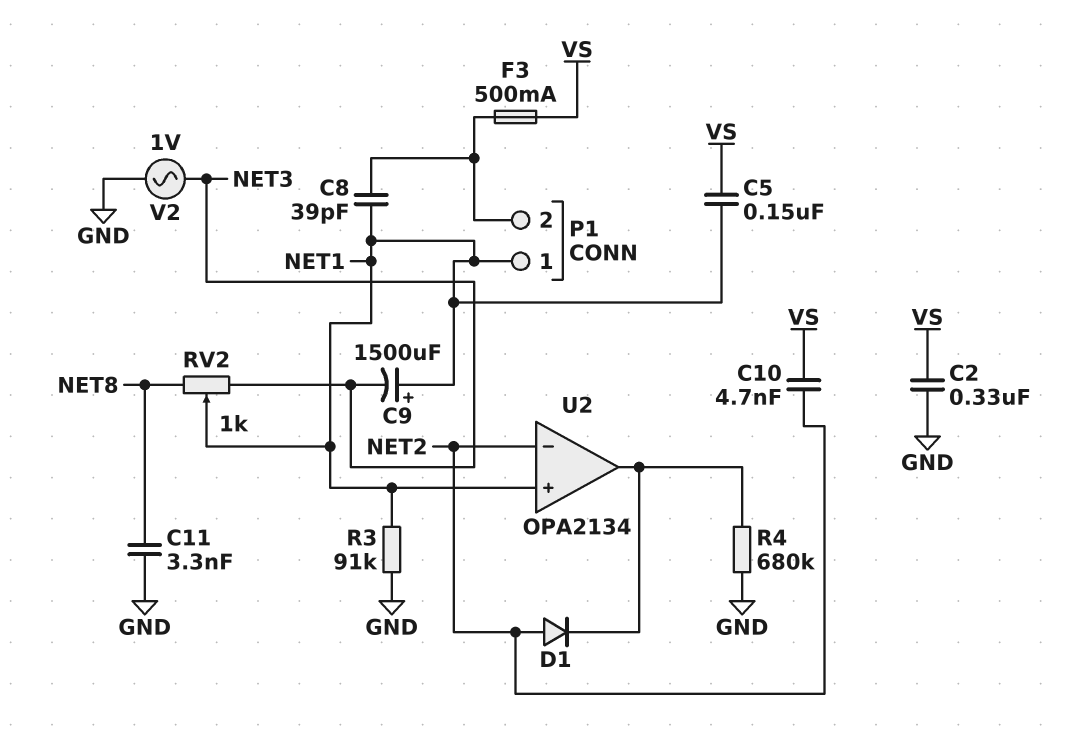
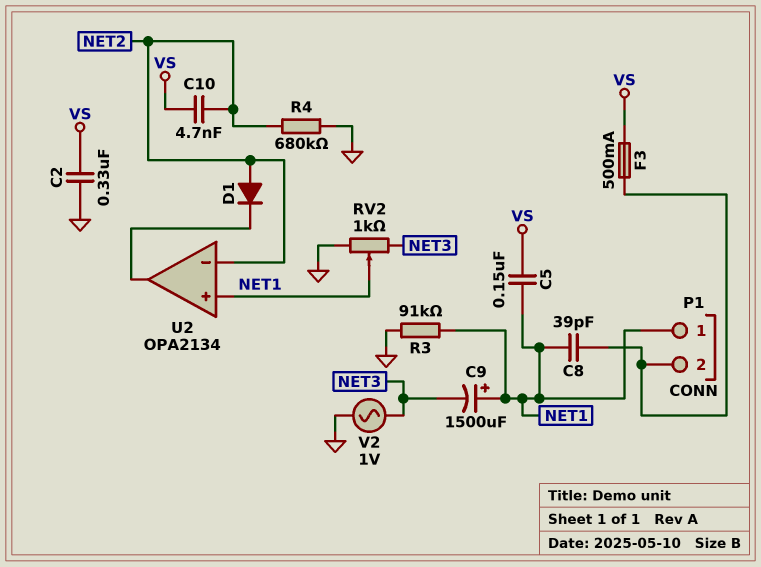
C11: 3.3nF (GND, NET8) -> none
R4: 680k (GND, U2/out) -> 680k (GND, NET2)
RV2: 1k (NET3, NET8, wiper NET1) -> 1k (GND, NET3, wiper NET1)

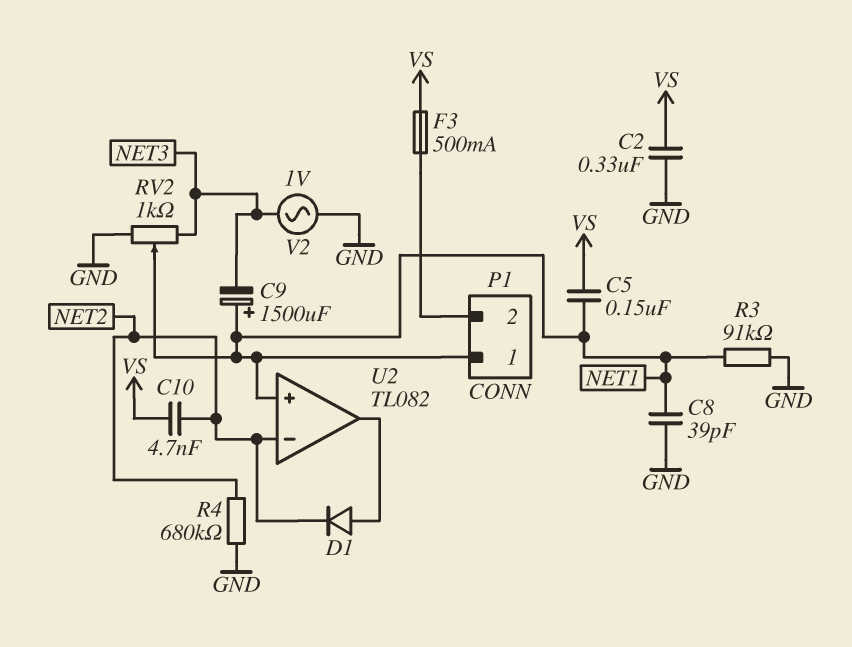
C8: 39pF (NET1, P1/2) -> 39pF (GND, NET1)
D1: diode (A NET2, K U2/out) -> diode (A U2/out, K NET2)
U2: OPA2134 -> TL082

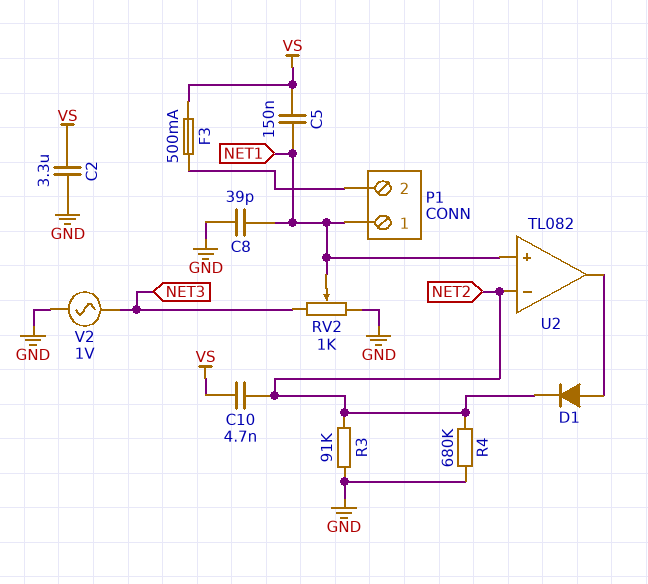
C2: 330nF (GND, VS) -> 3.3uF (GND, VS)
C9: 1500uF (plus NET1, minus NET3) -> none
R3: 91k (GND, NET1) -> 91k (GND, NET2)

